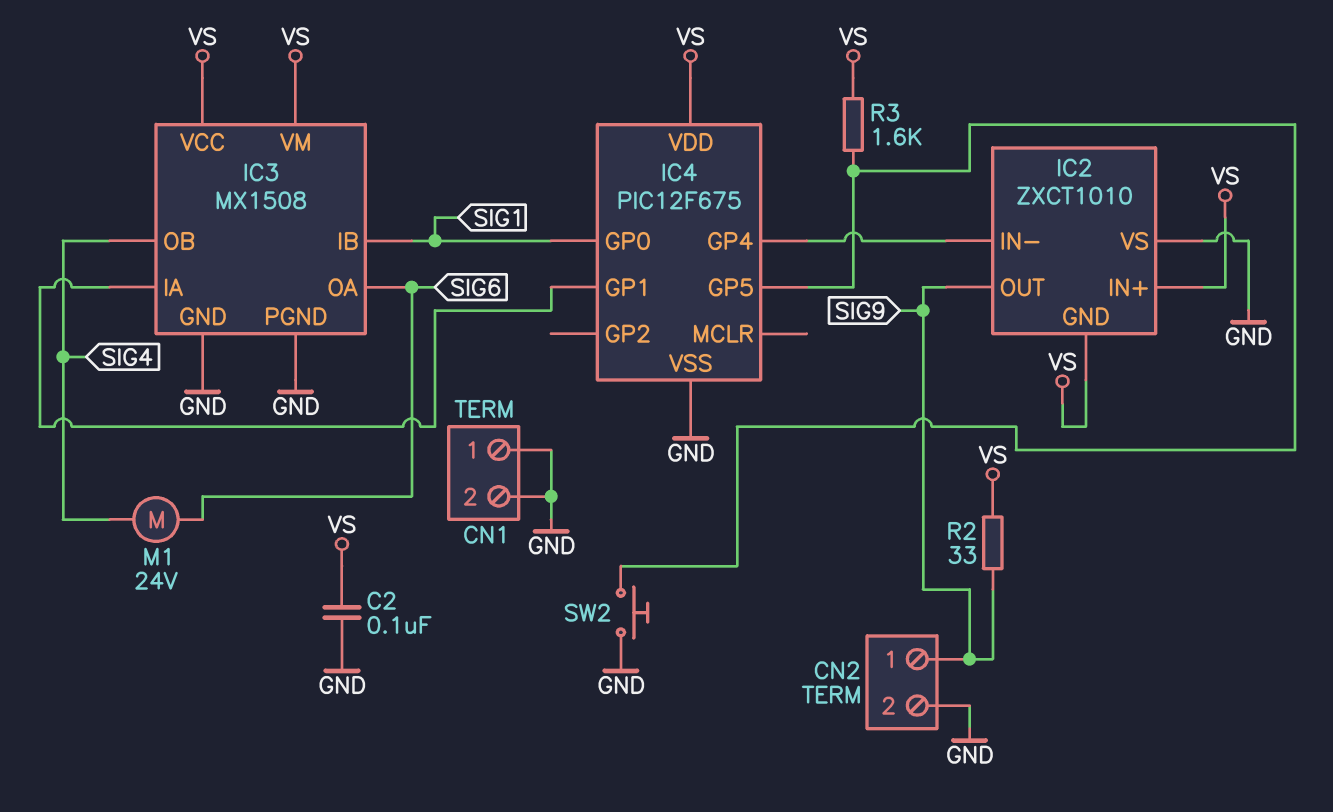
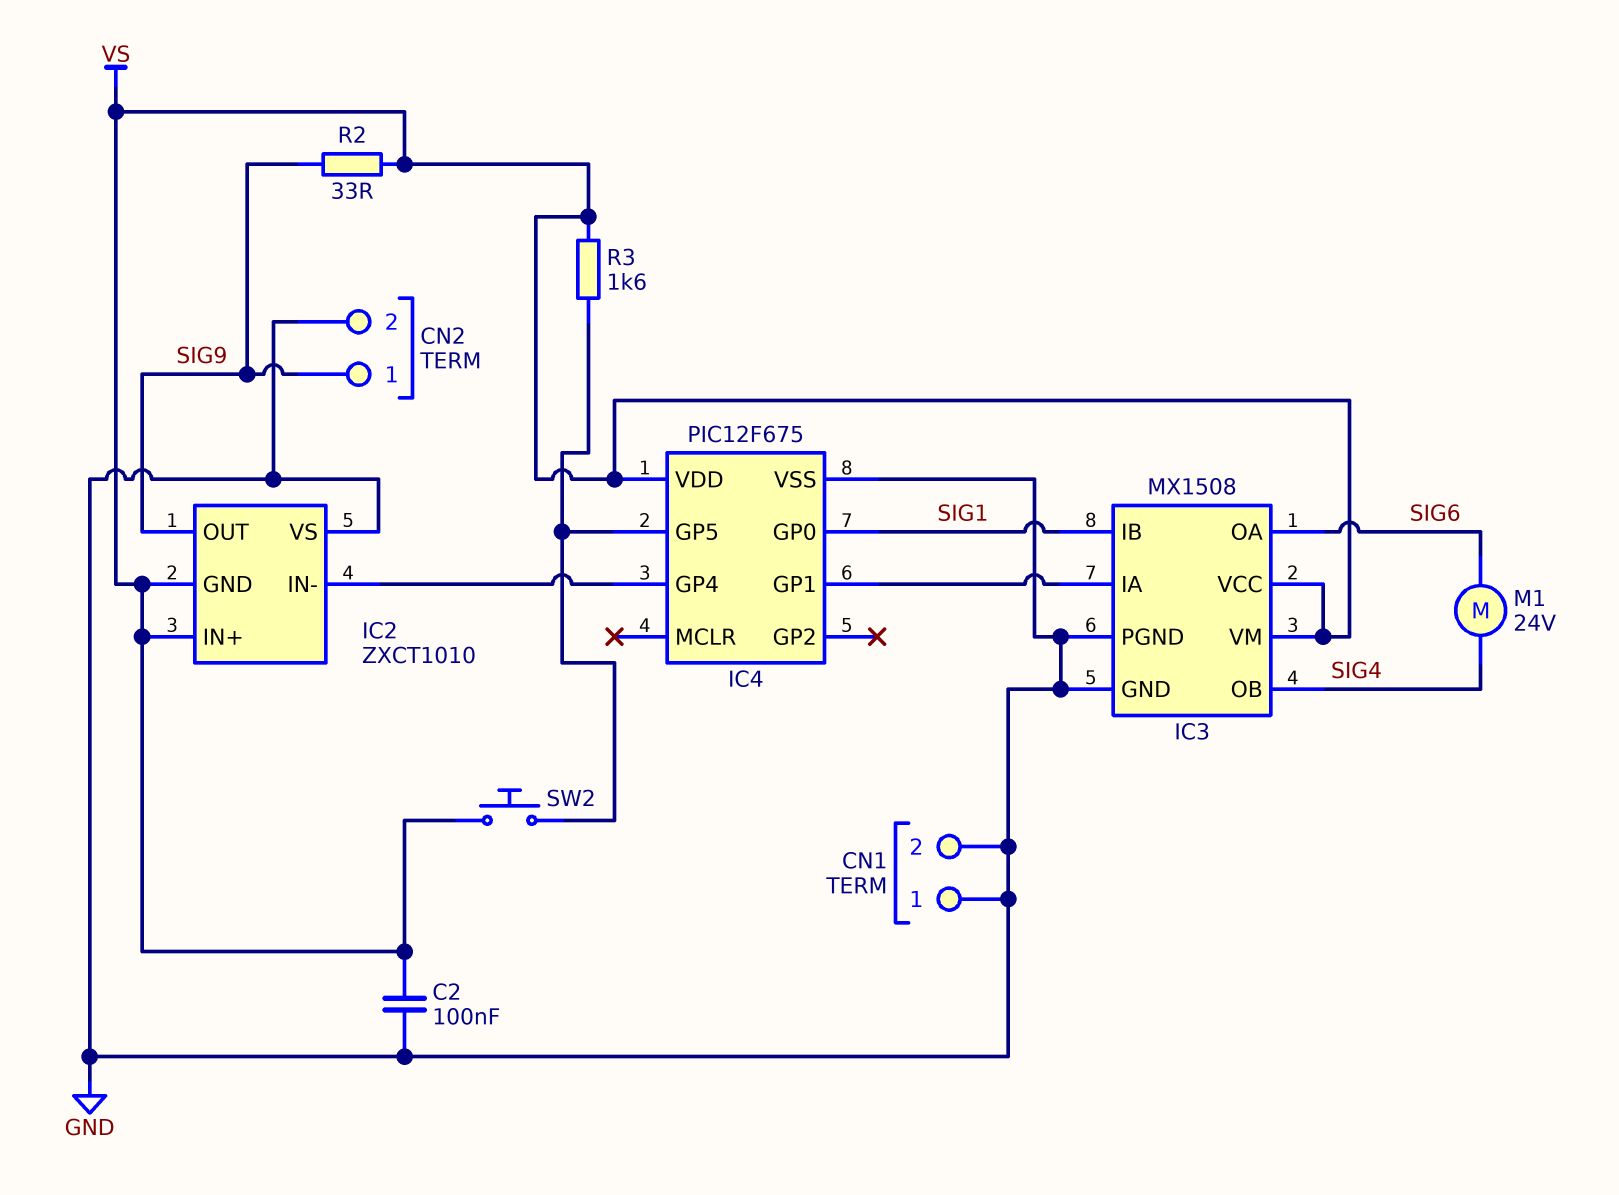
SW2: button (GND, IC4/GP5) -> button (IC4/GP5, VS)

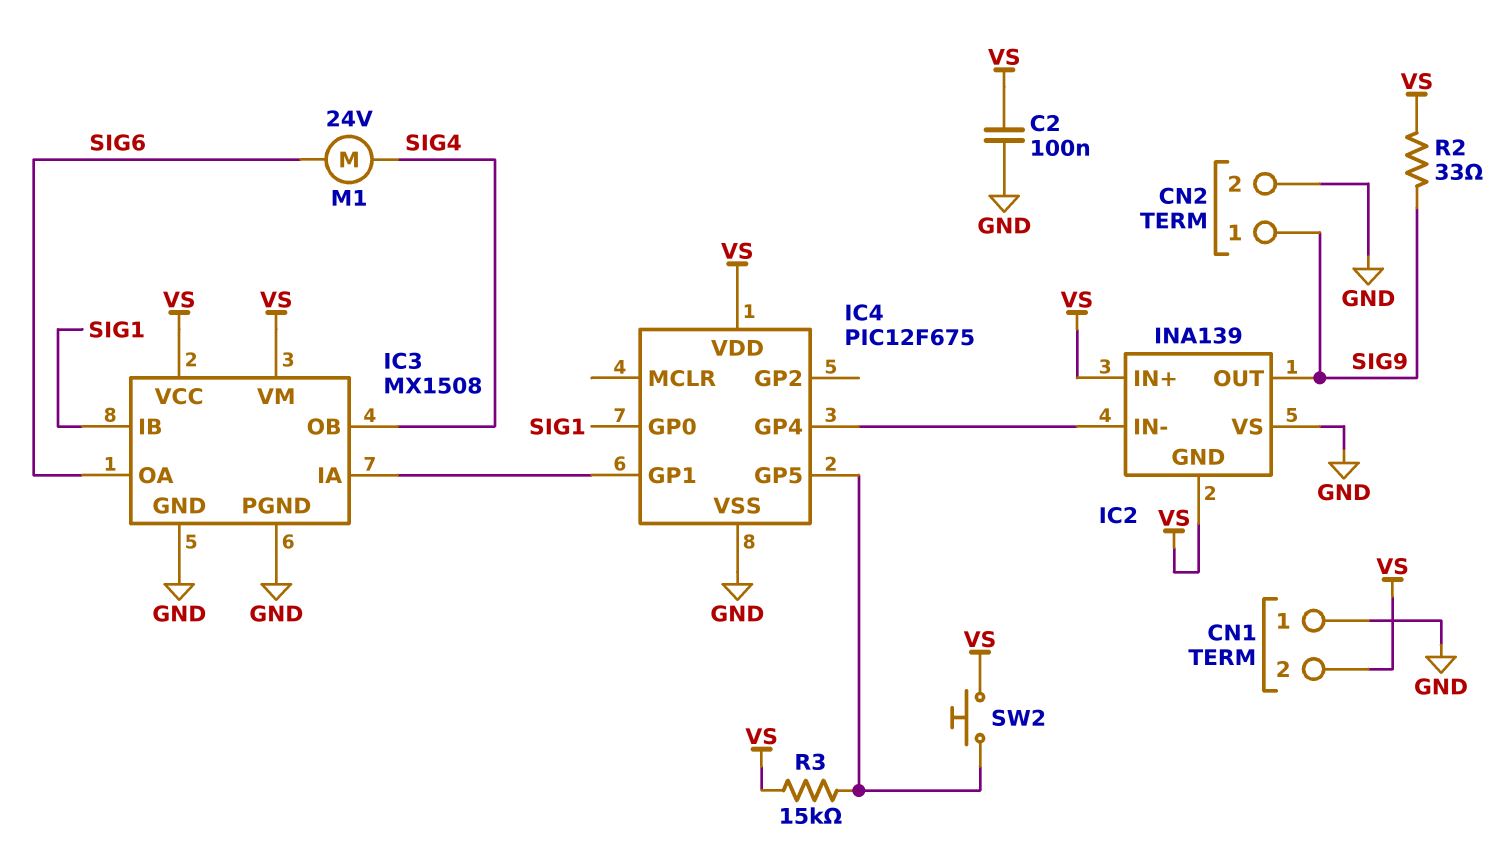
CN1 pin 2: GND -> VS
IC2: ZXCT1010 -> INA139
R3: 1.6k (IC4/GP5, VS) -> 15k (IC4/GP5, VS)

